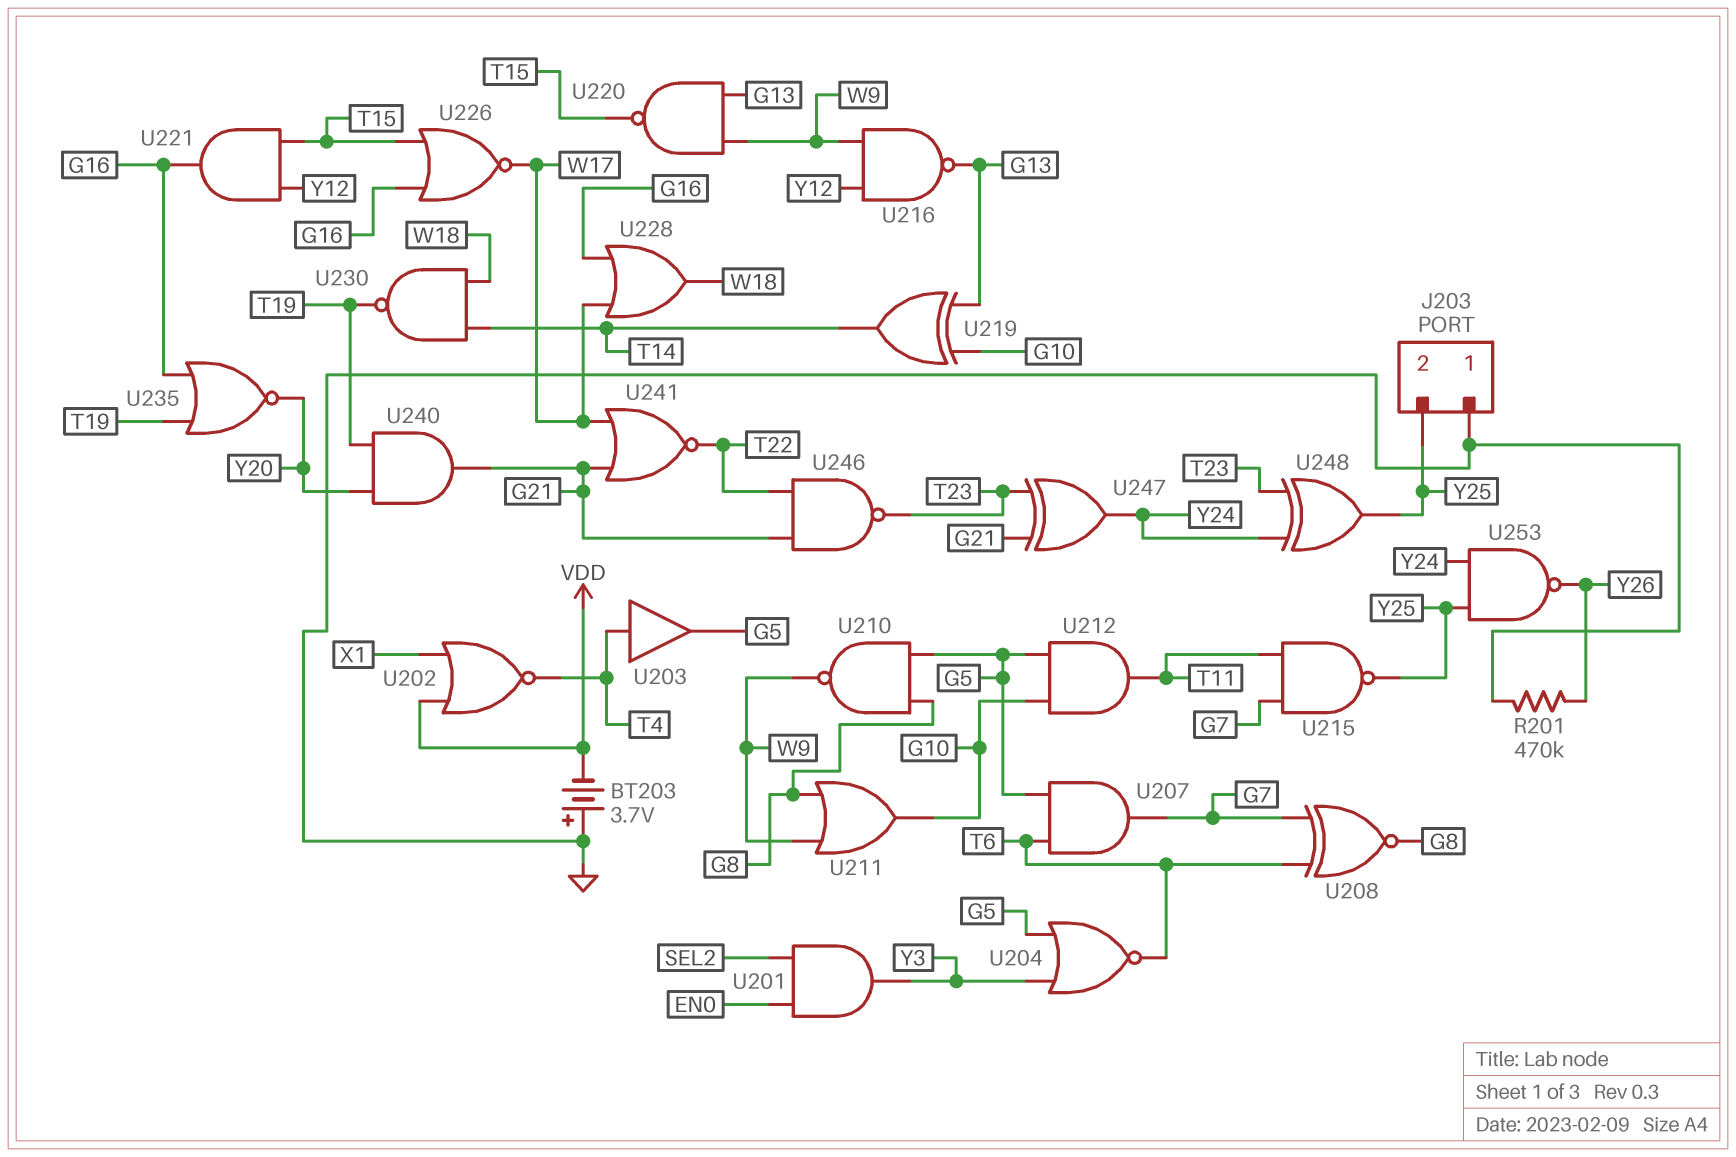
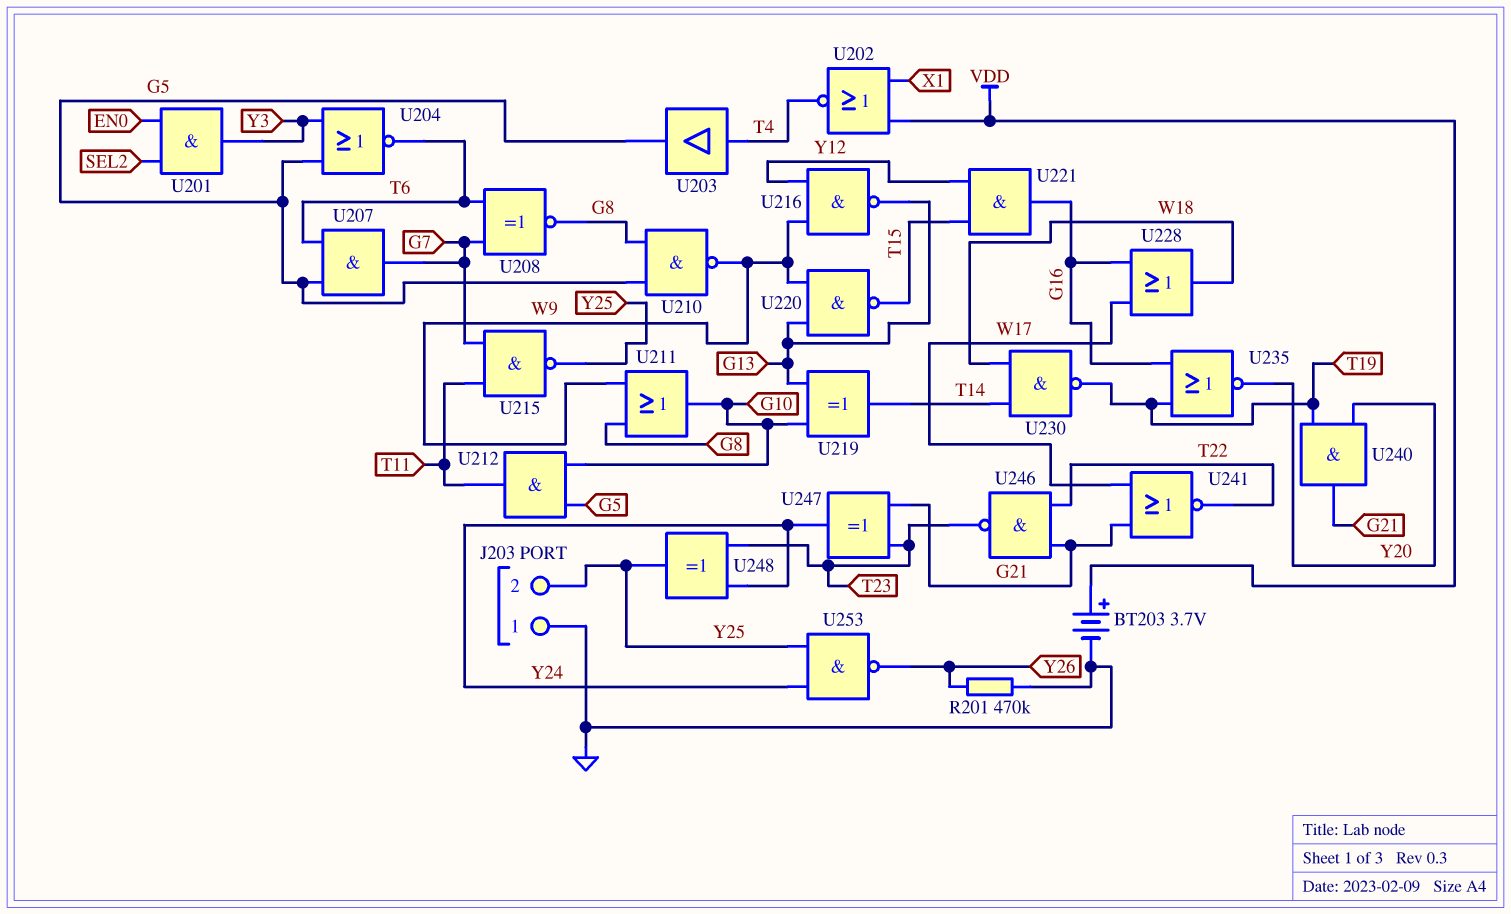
BT203: 3.7V (plus GND, minus VDD) -> 3.7V (plus VDD, minus GND)
U226: NOR (in G16, in T15, out W17) -> none

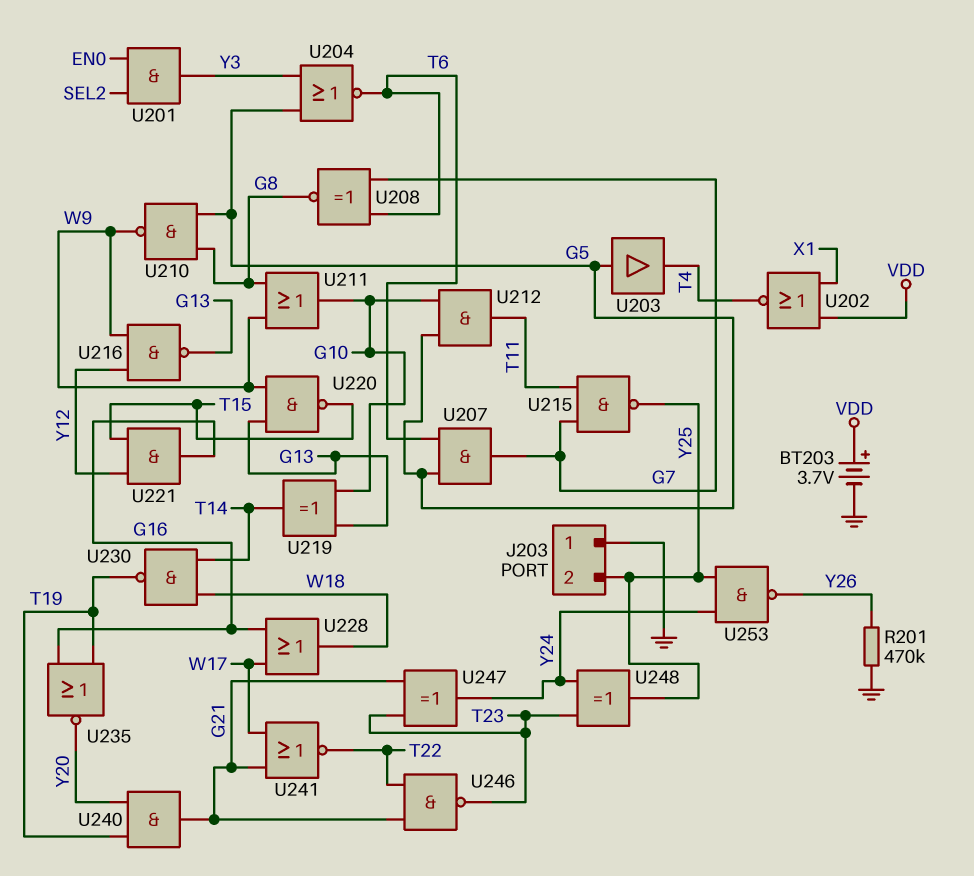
U203: buffer (in T4, out G5) -> buffer (in G5, out T4)

